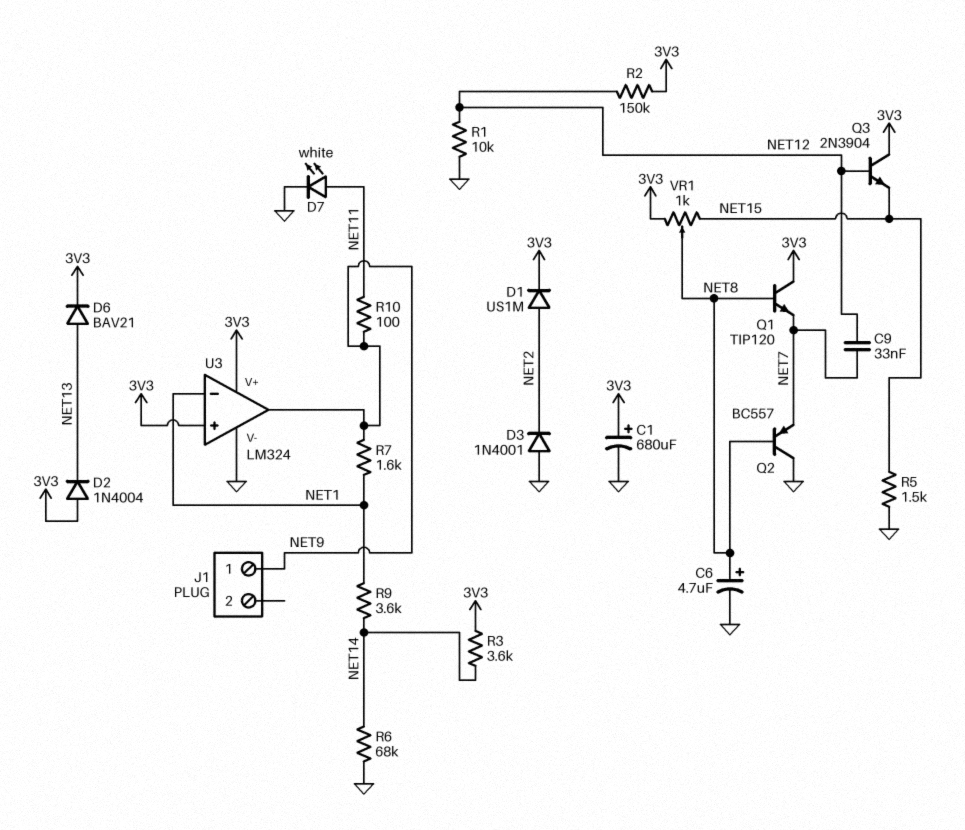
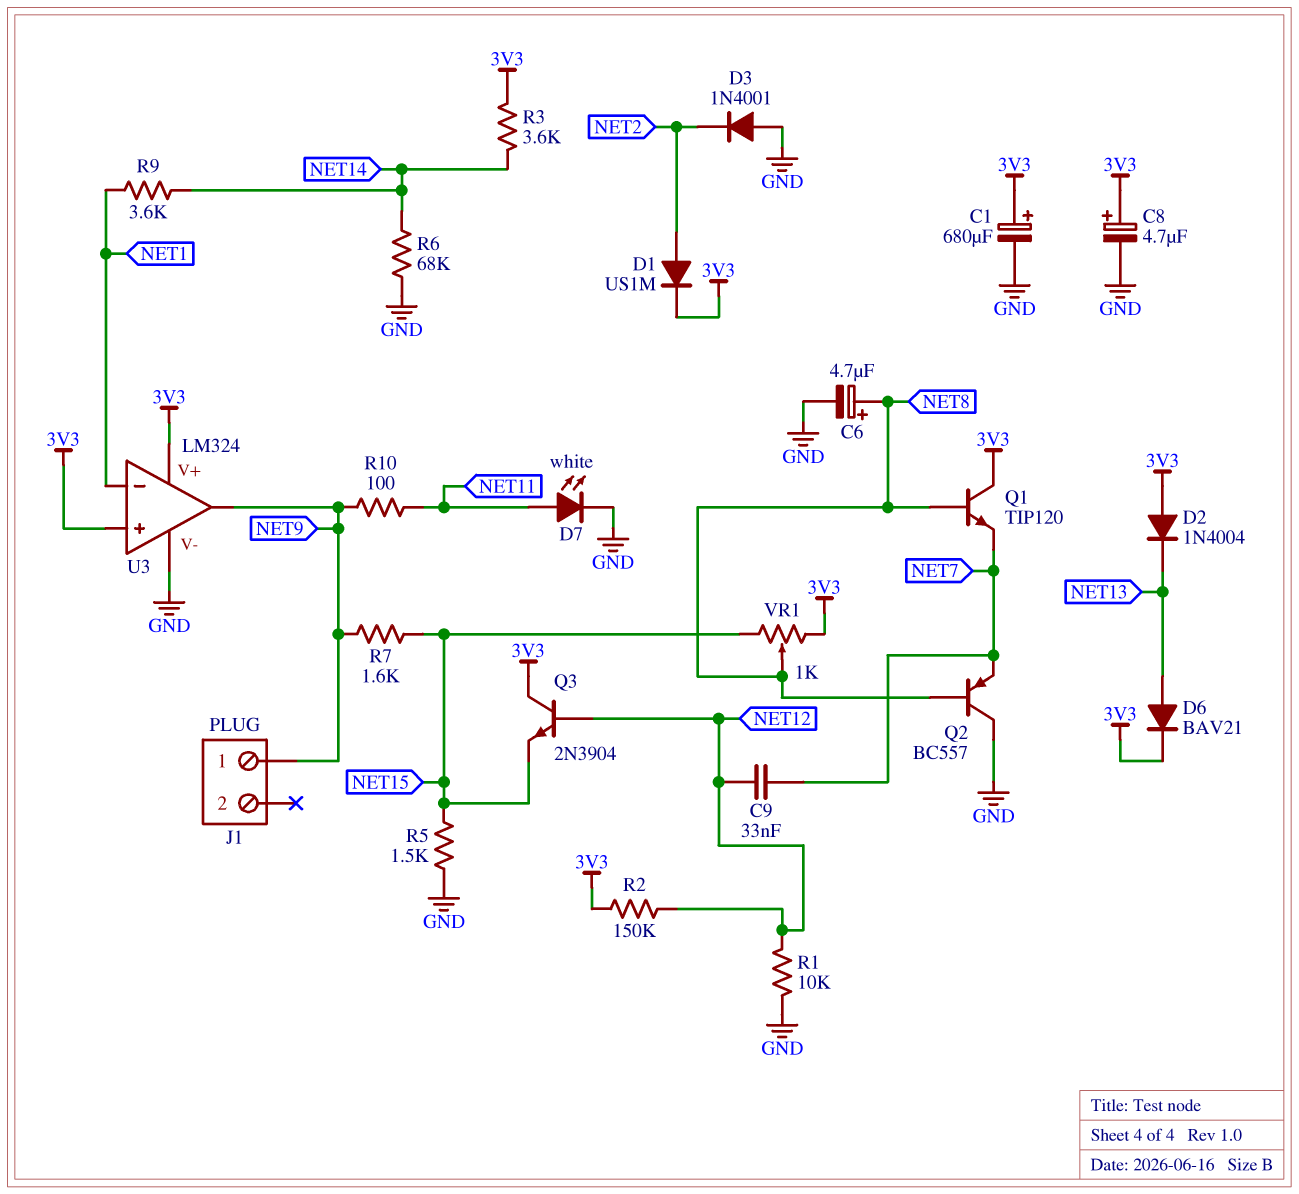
C8: none -> 4.7uF (plus 3V3, minus GND)
R7: 1.6k (NET1, NET9) -> 1.6k (NET9, NET15)

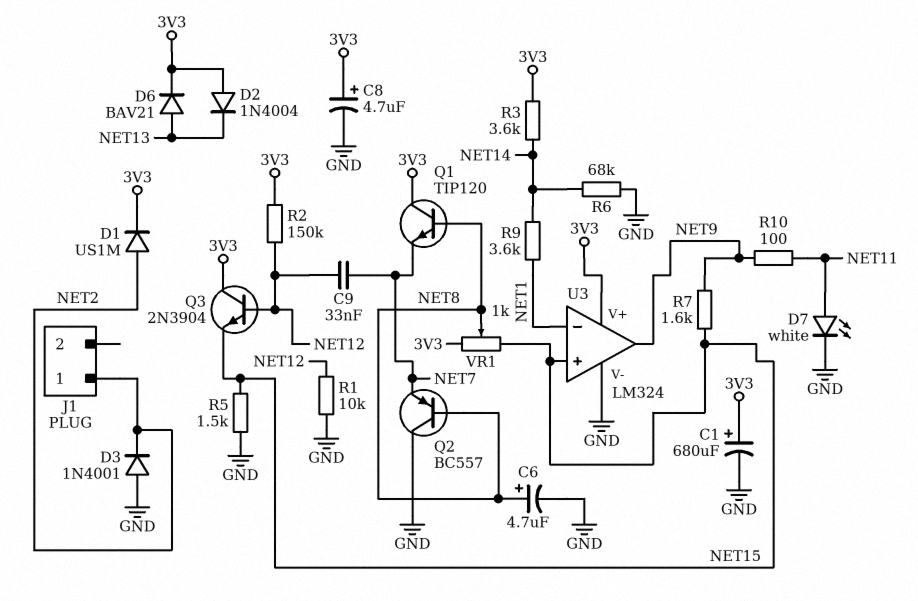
J1 pin 1: NET9 -> NET2
U3 pin in+: 3V3 -> NET15

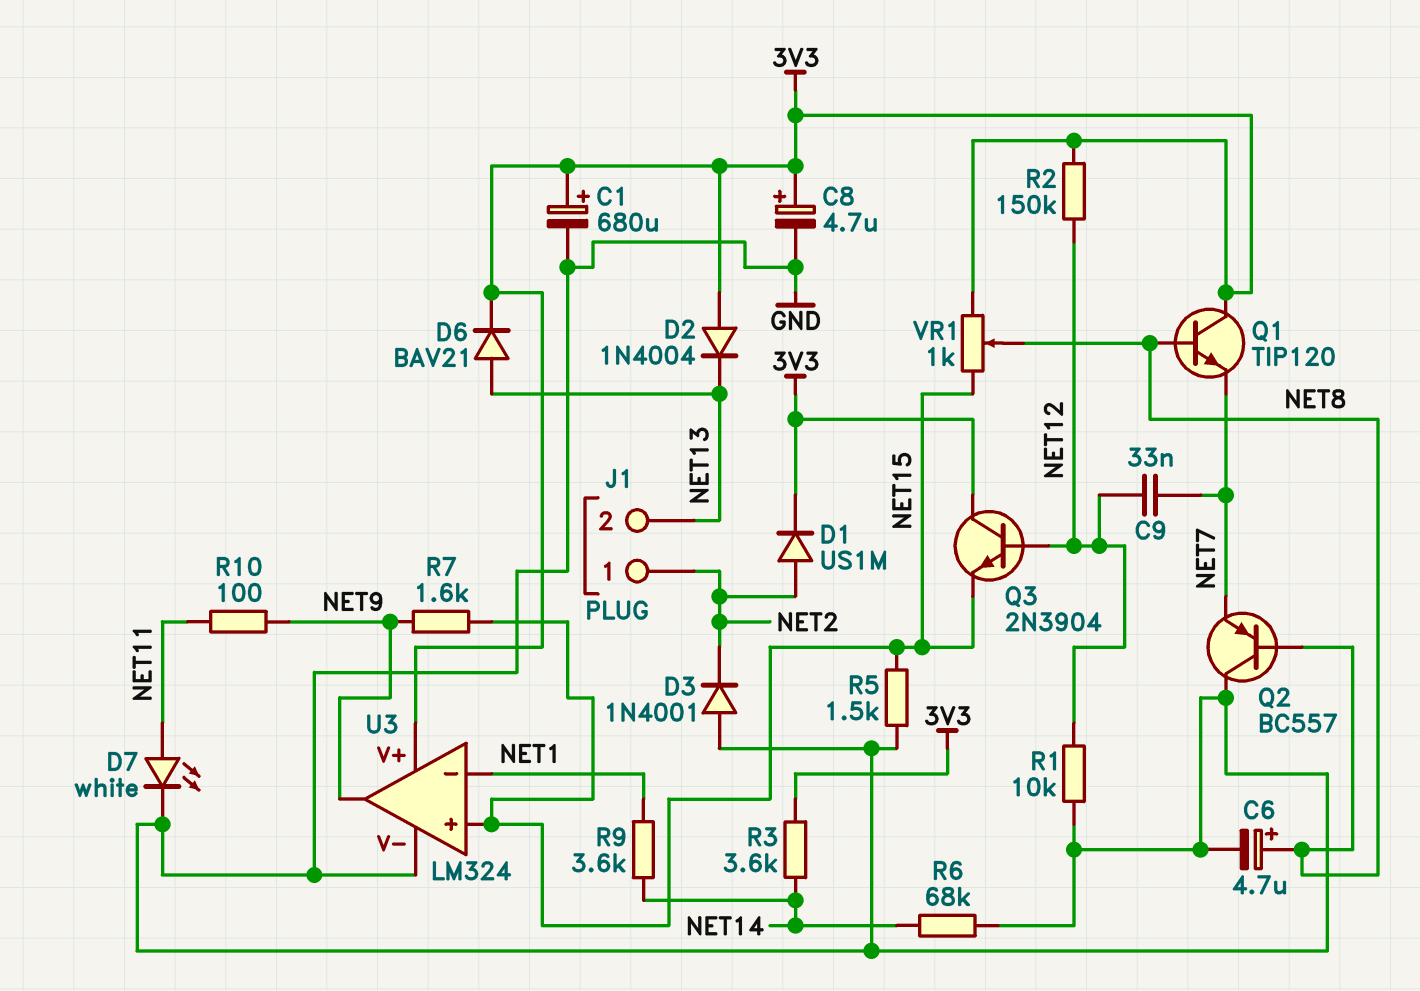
J1 pin 2: none -> NET13

